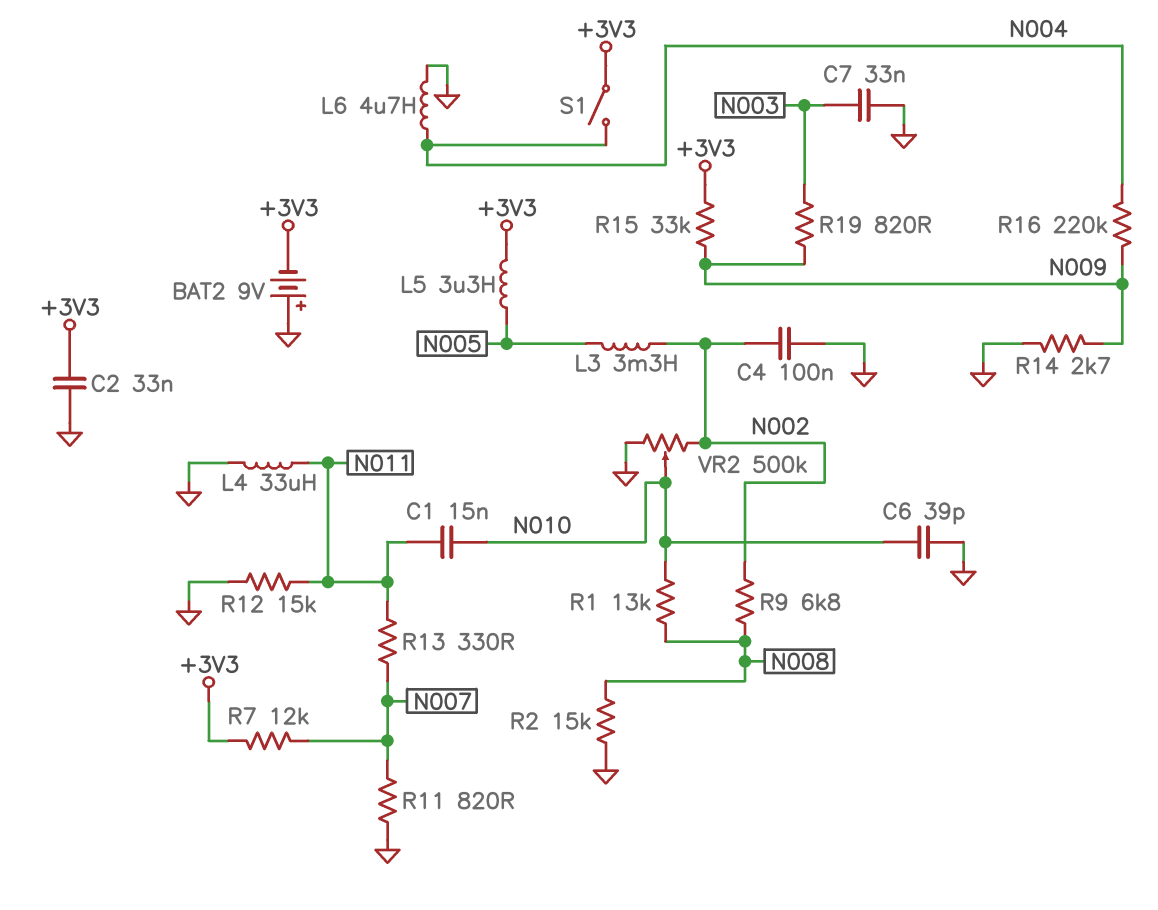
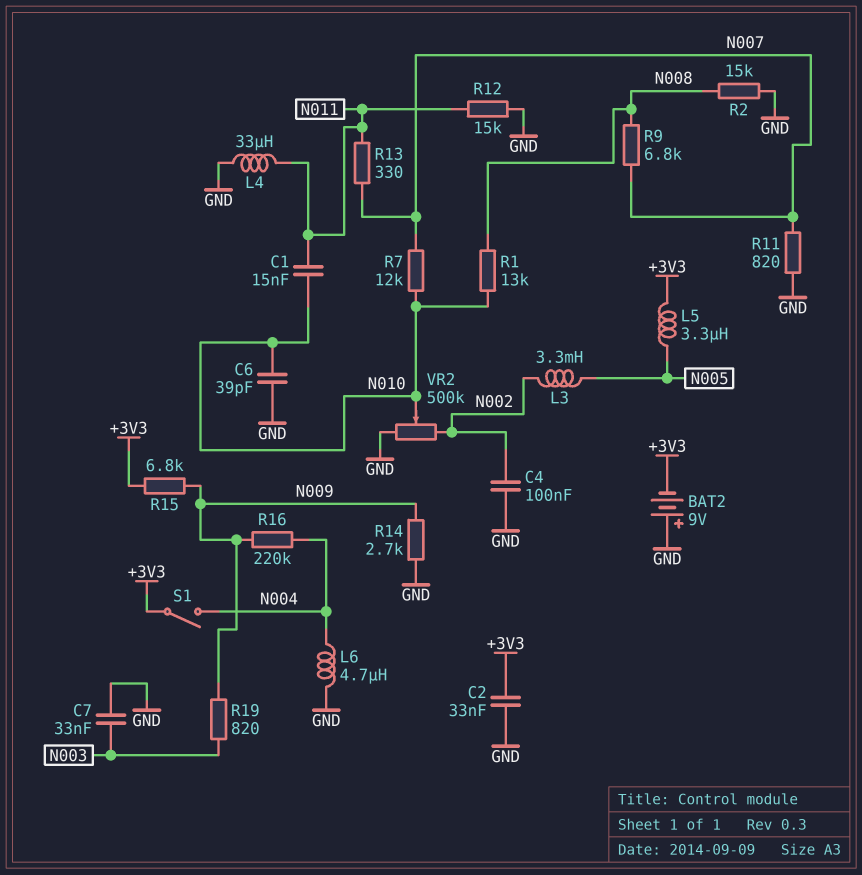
R7: 12k (+3V3, N007) -> 12k (N007, N010)
R9: 6.8k (N002, N008) -> 6.8k (N007, N008)
R15: 33k (+3V3, N009) -> 6.8k (+3V3, N009)

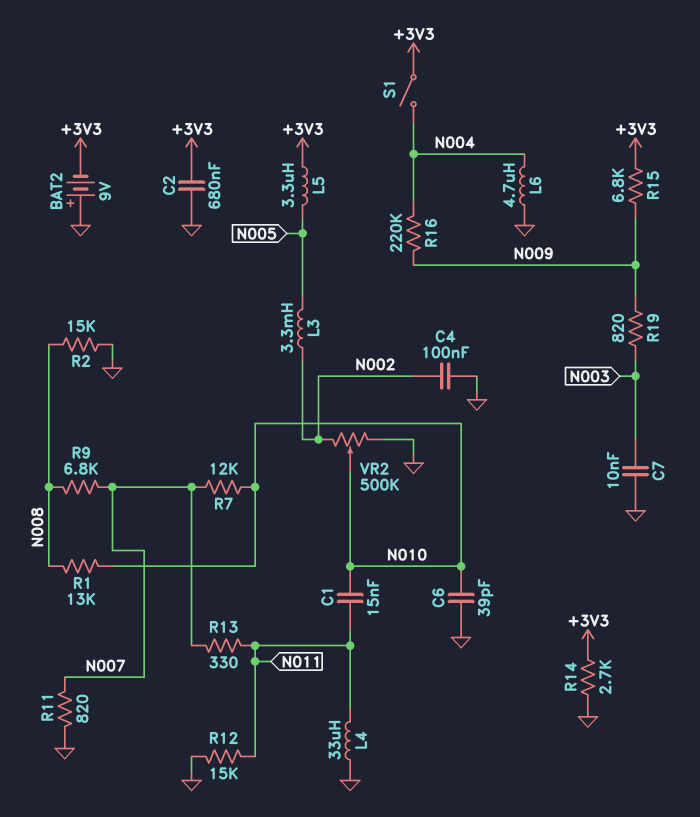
C2: 33nF (+3V3, GND) -> 680nF (+3V3, GND)
C7: 33nF (GND, N003) -> 10nF (GND, N003)
R14: 2.7k (GND, N009) -> 2.7k (+3V3, GND)

